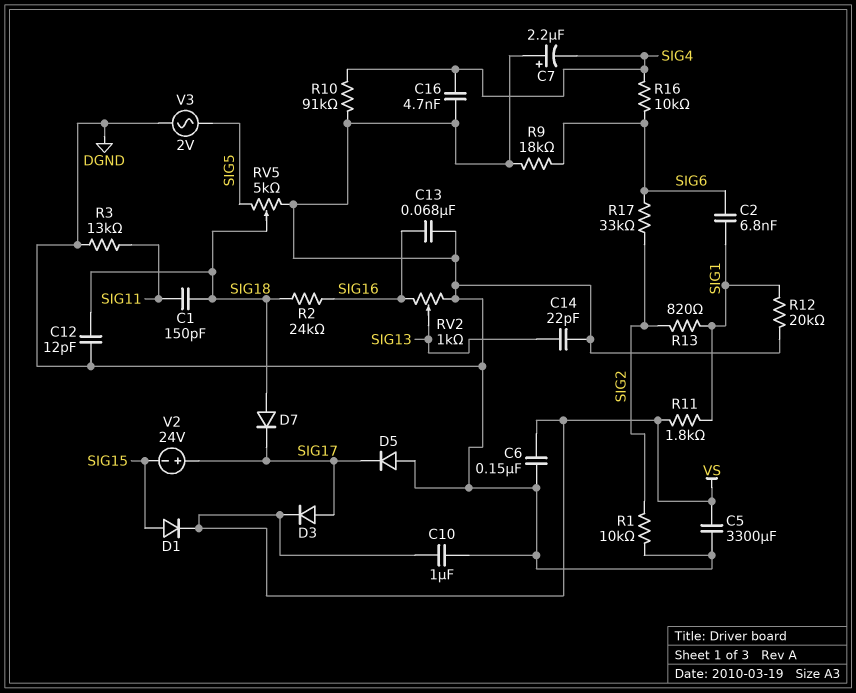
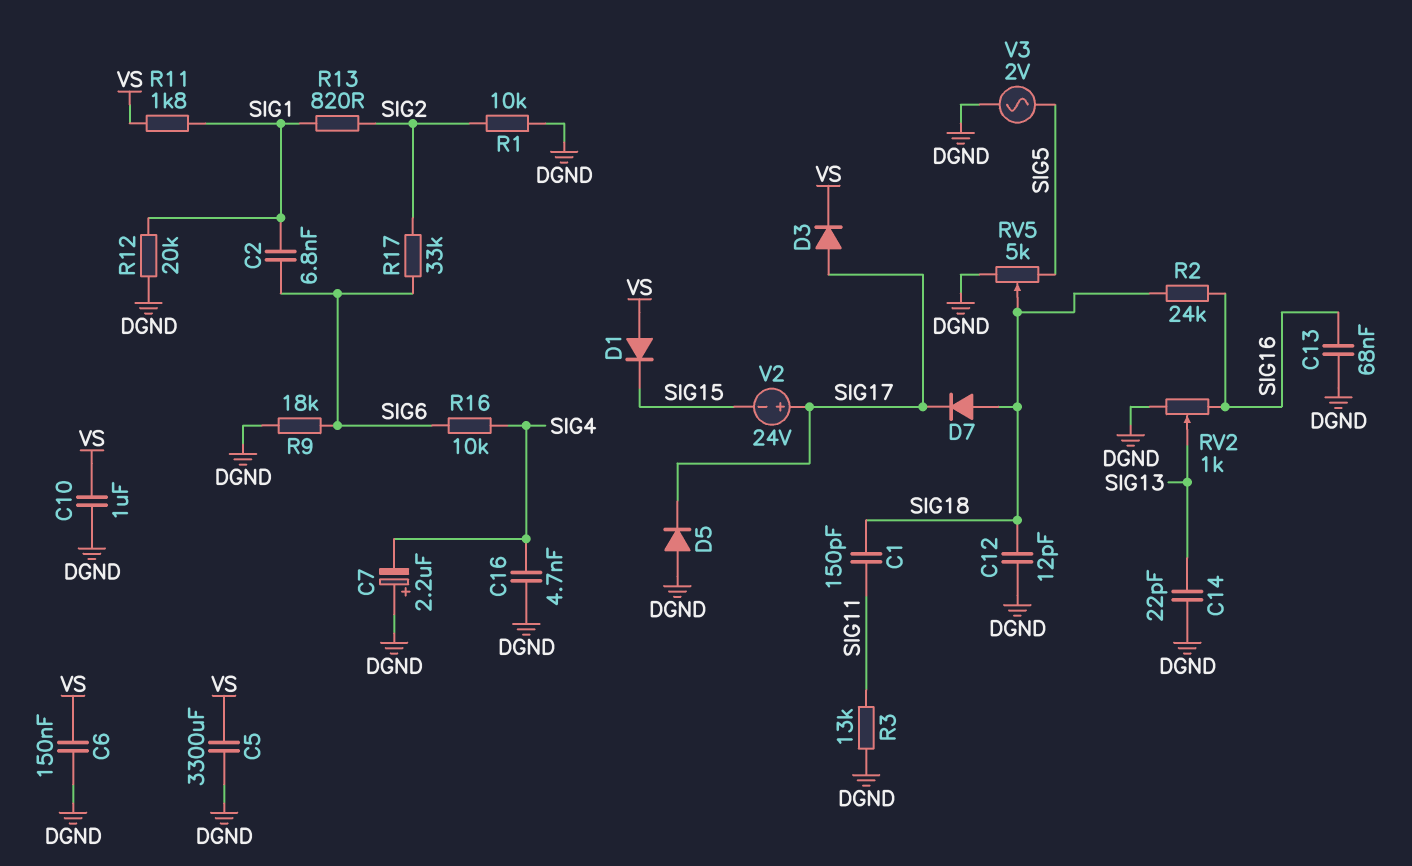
D1: diode (A SIG15, K VS) -> diode (A VS, K SIG15)
R10: 91k (DGND, SIG4) -> none

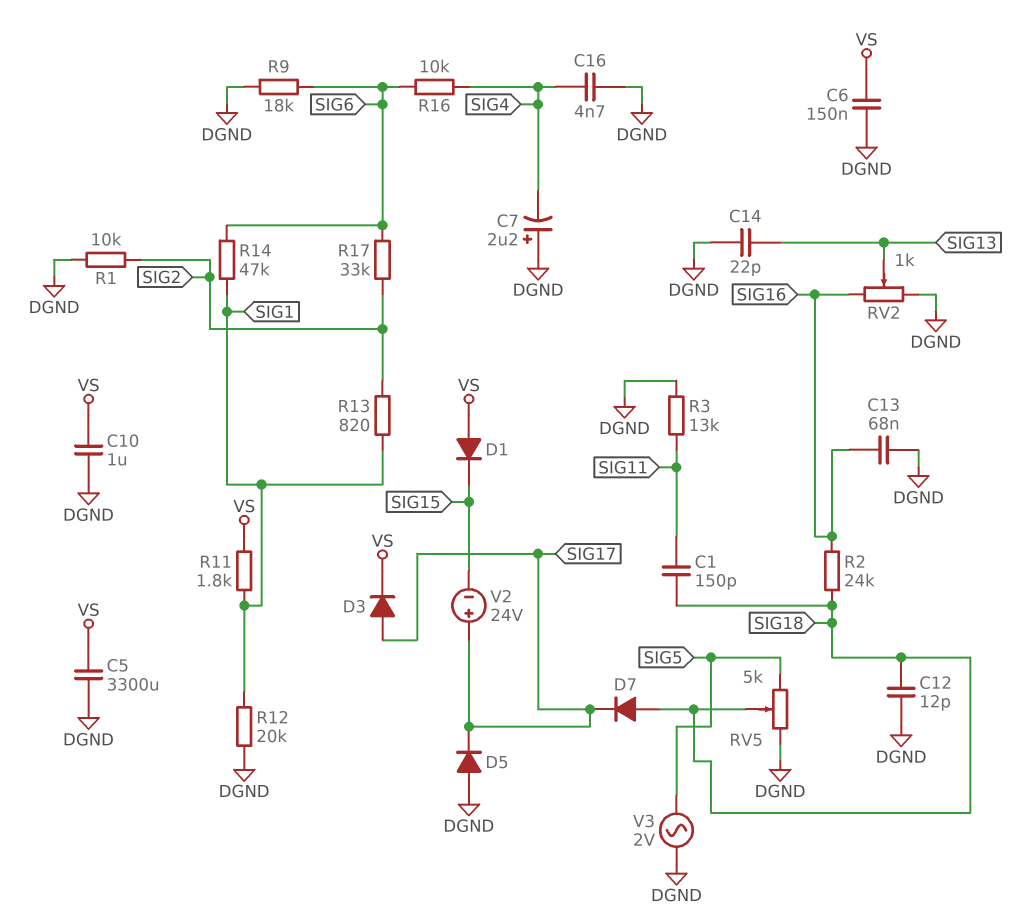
C2: 6.8nF (SIG1, SIG6) -> none
R14: none -> 47k (SIG1, SIG6)

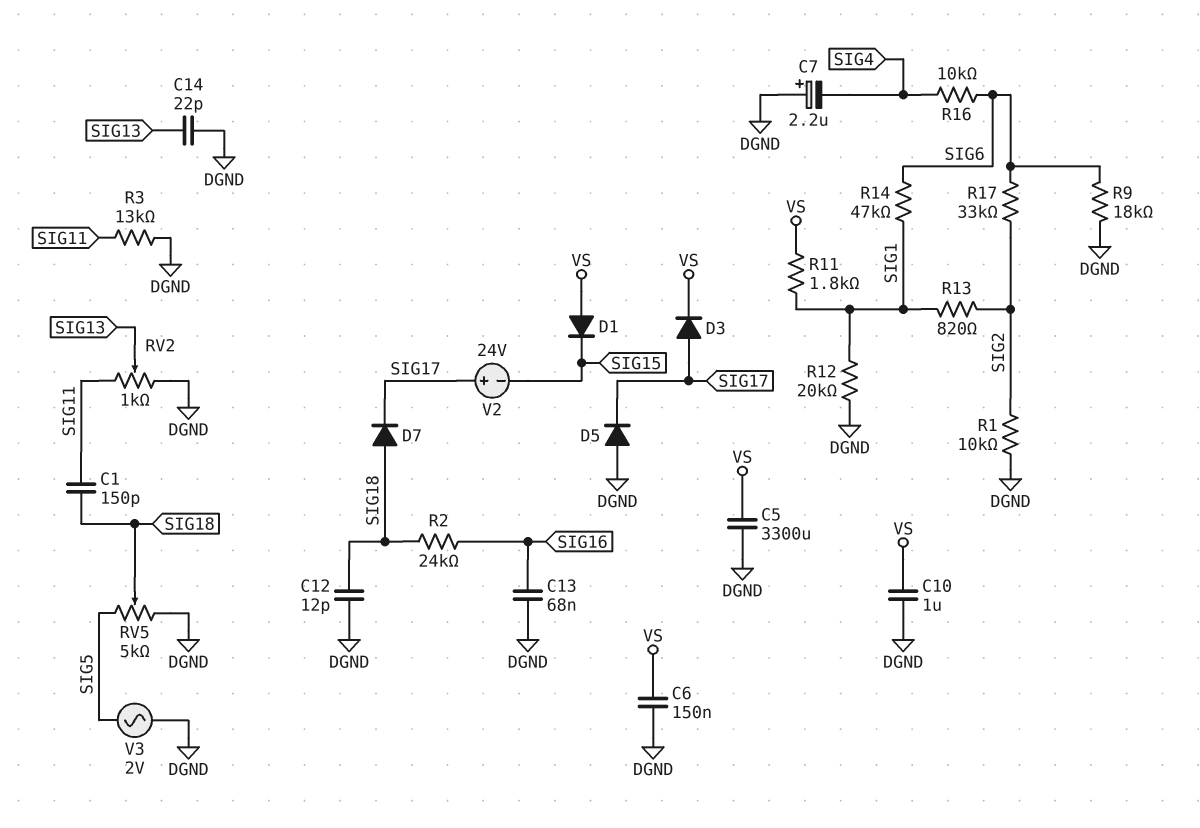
C16: 4.7nF (DGND, SIG4) -> none
RV2: 1k (DGND, SIG16, wiper SIG13) -> 1k (DGND, SIG11, wiper SIG13)

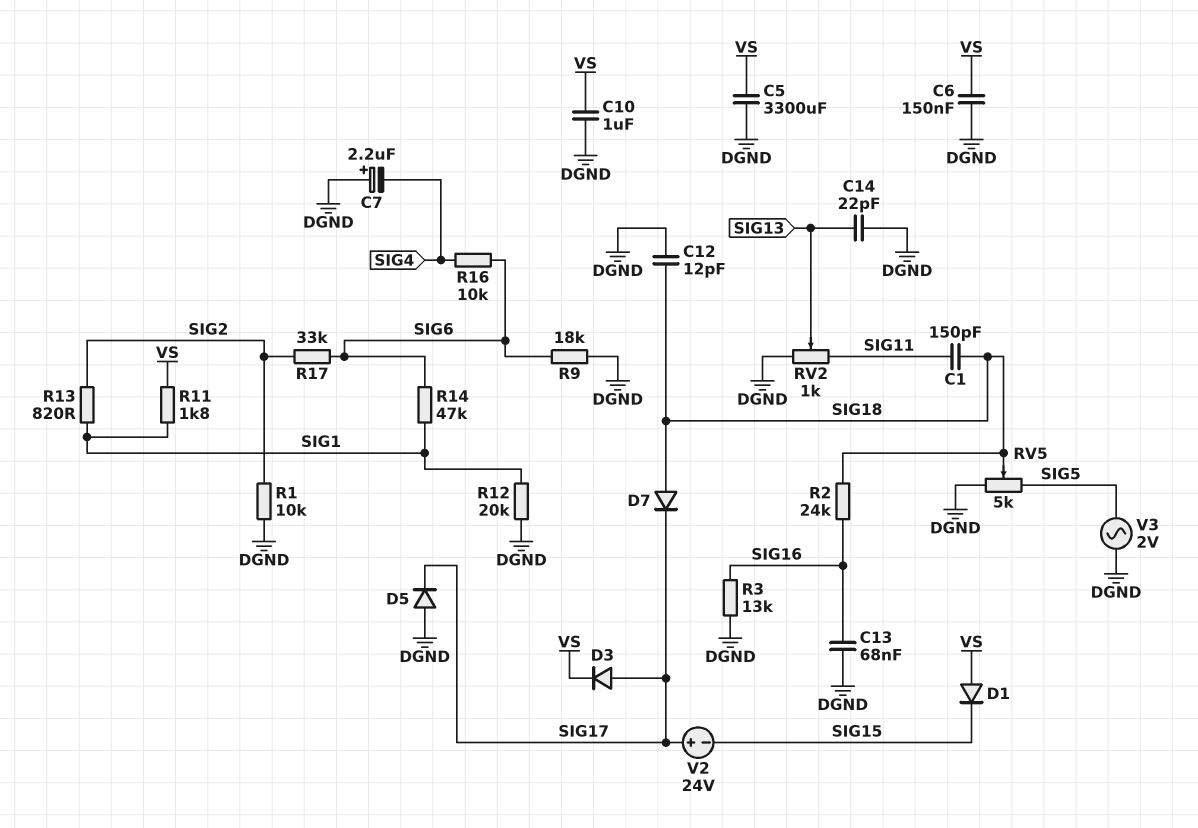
R3: 13k (DGND, SIG11) -> 13k (DGND, SIG16)

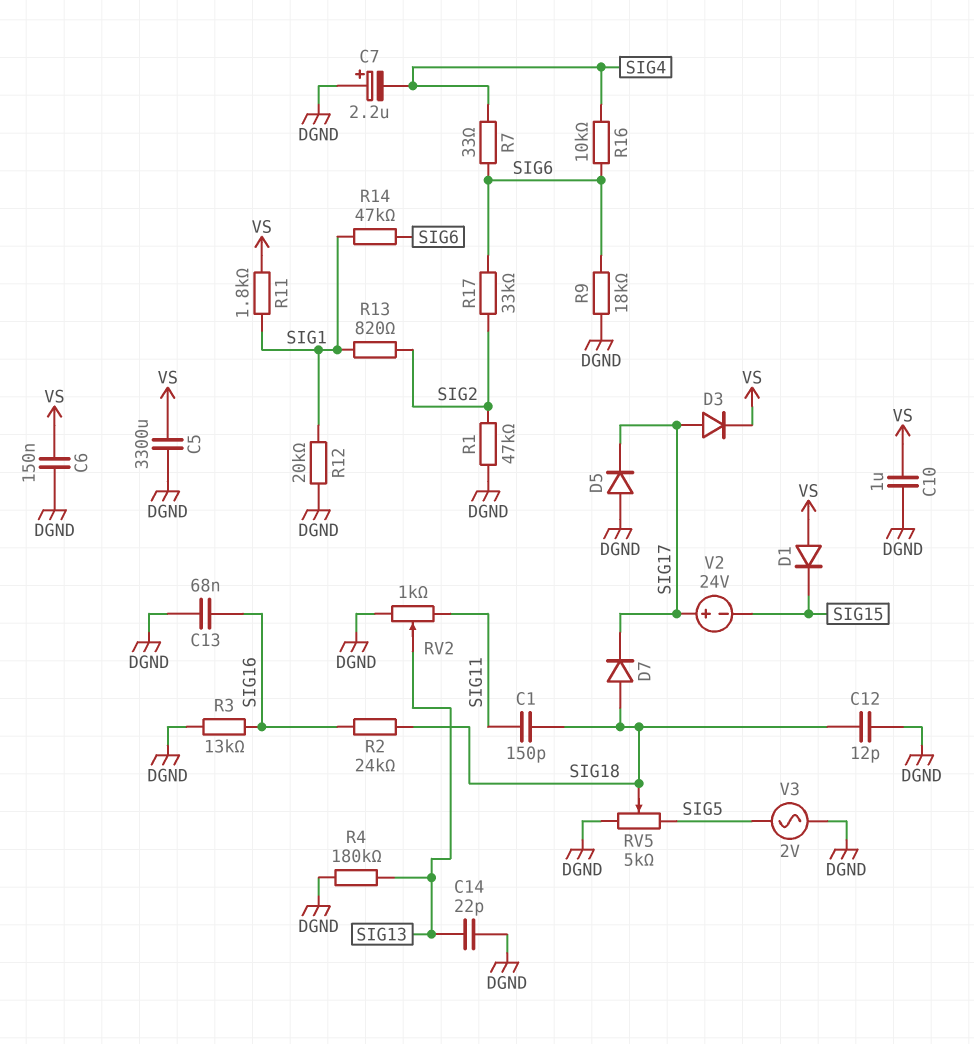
R1: 10k (DGND, SIG2) -> 47k (DGND, SIG2)
R4: none -> 180k (DGND, SIG13)
R7: none -> 33 (SIG4, SIG6)

